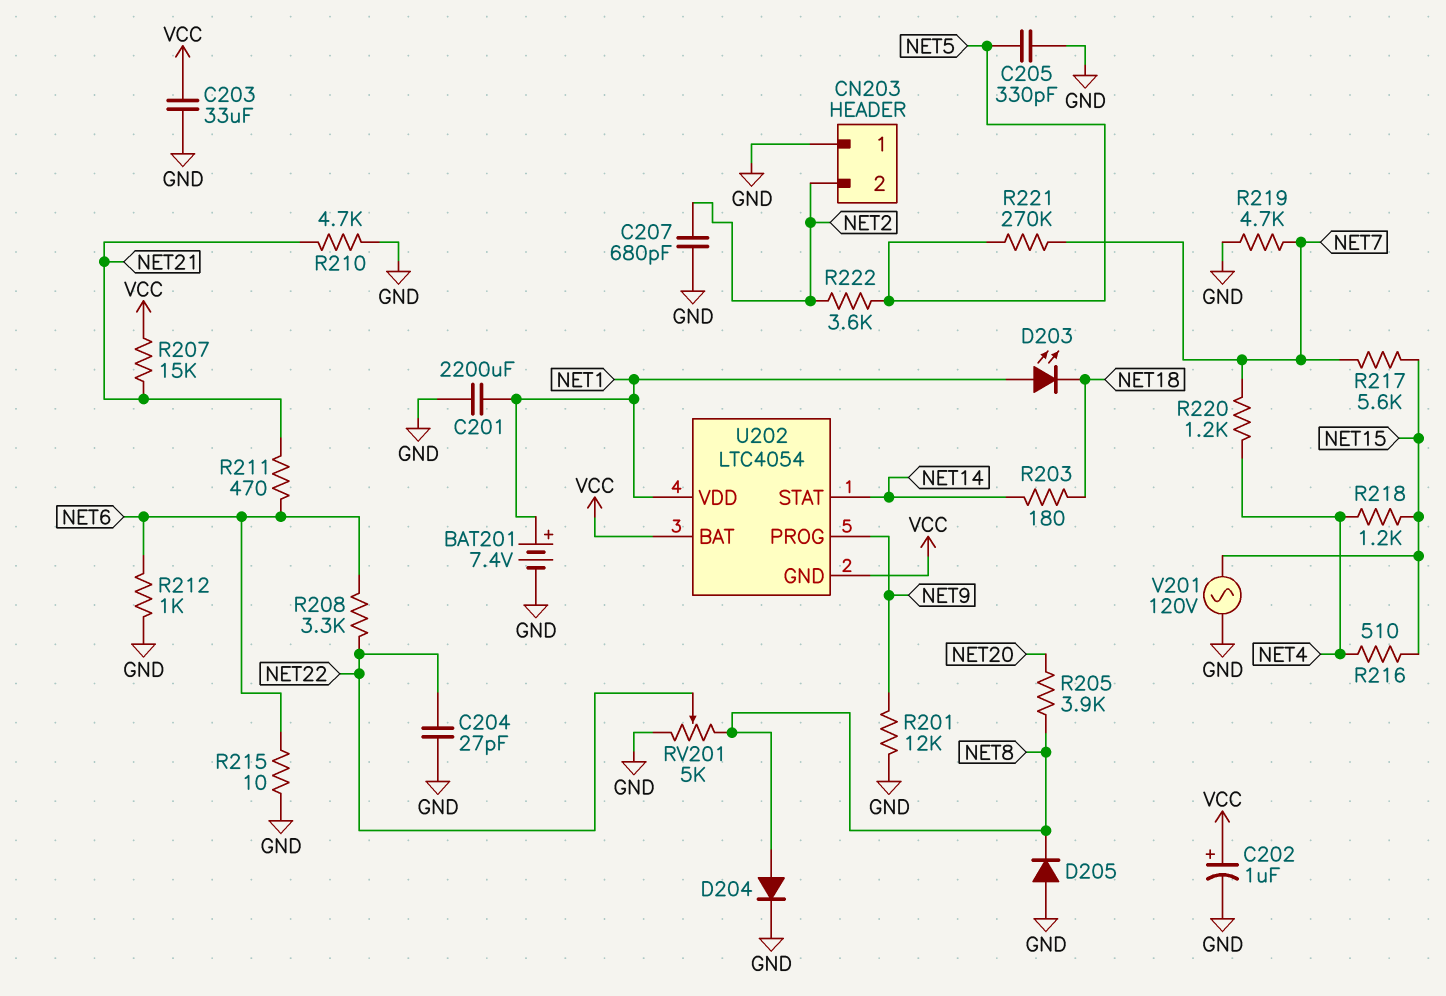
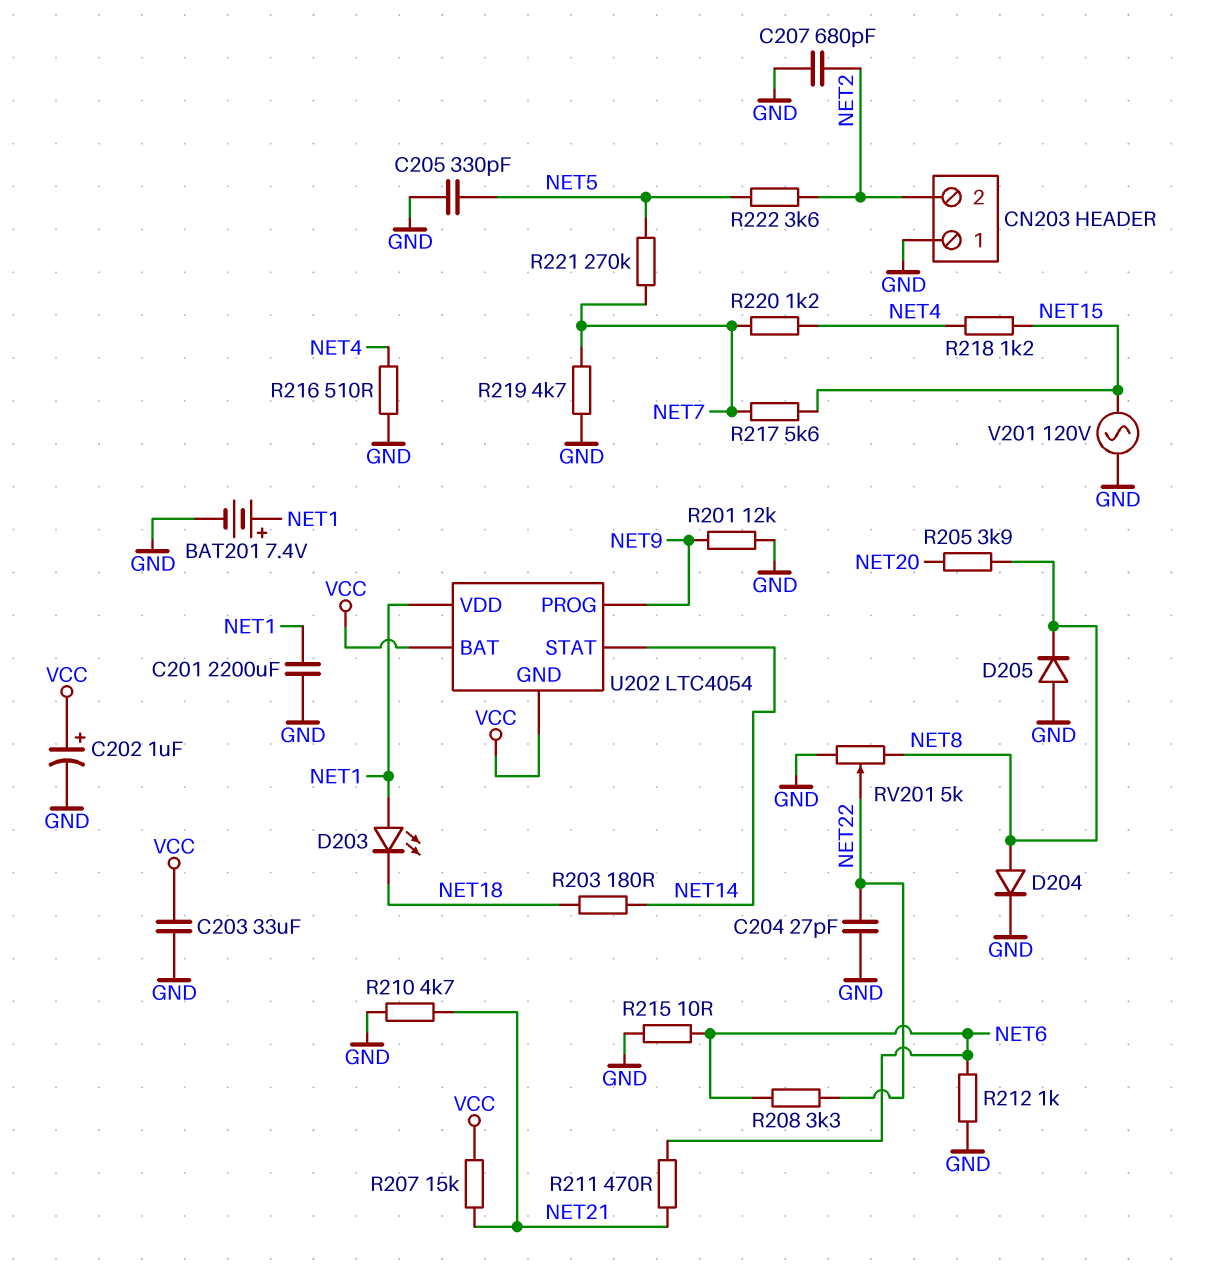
R216: 510 (NET4, NET15) -> 510 (GND, NET4)

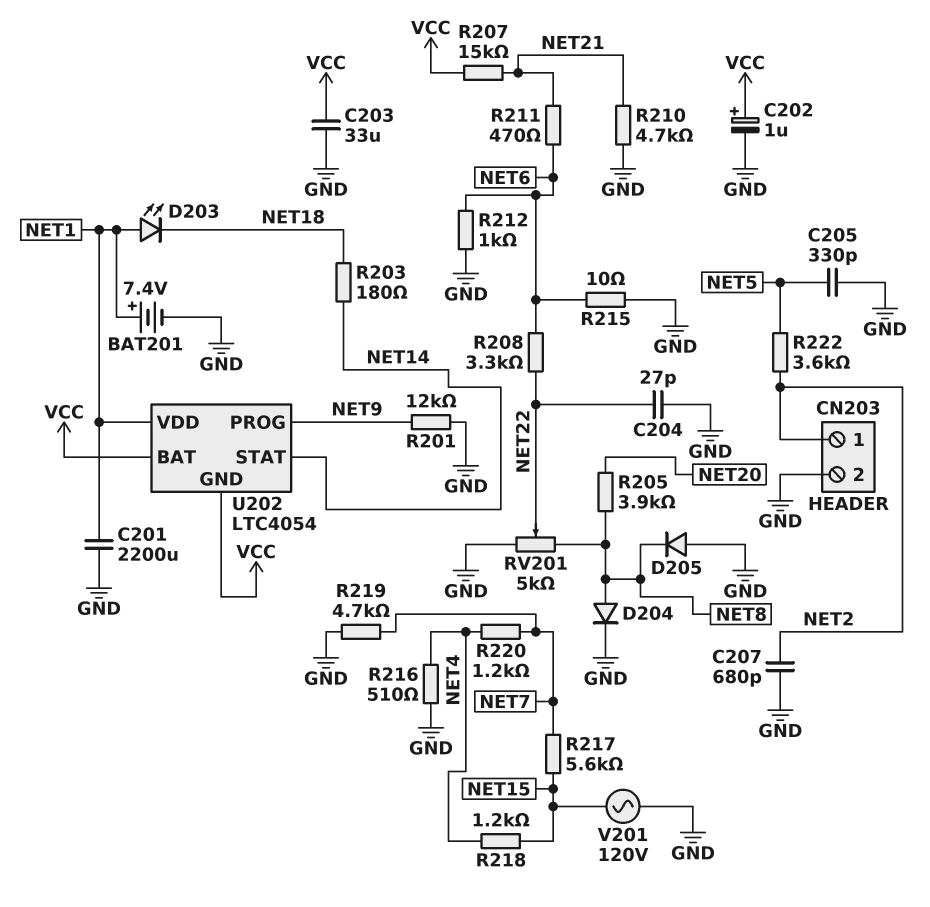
CN203 pin 1: GND -> NET2
CN203 pin 2: NET2 -> GND
R221: 270k (NET5, NET7) -> none

